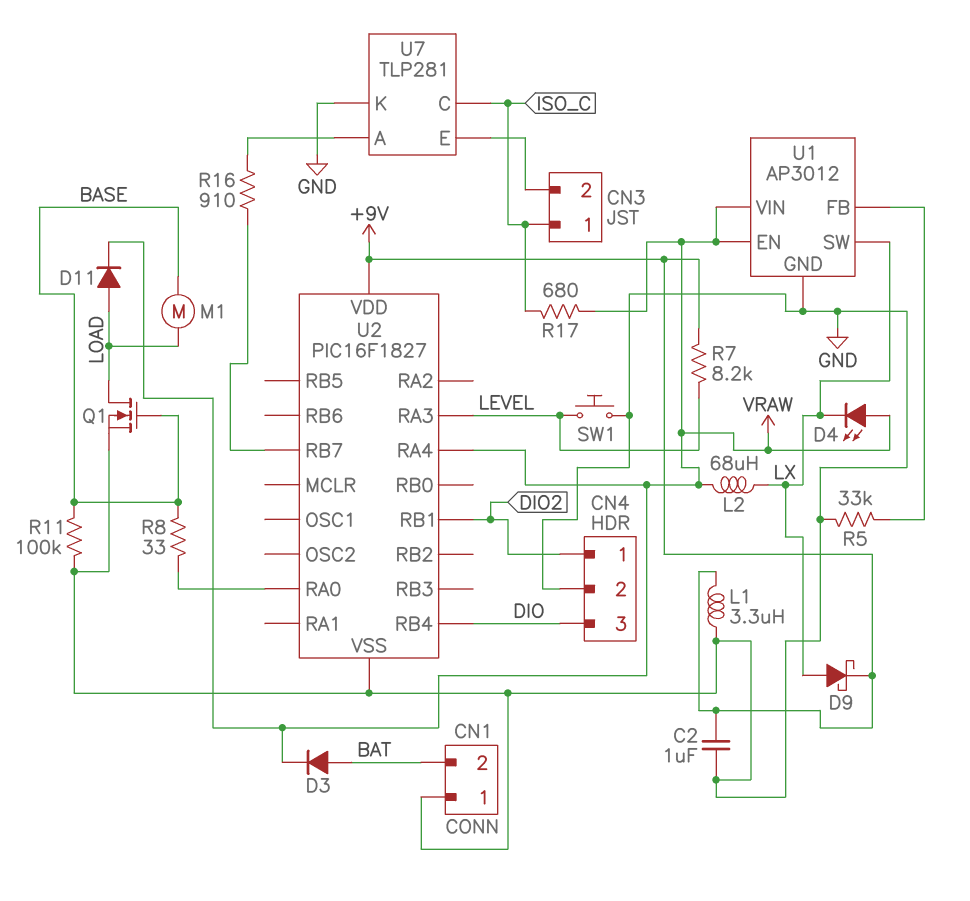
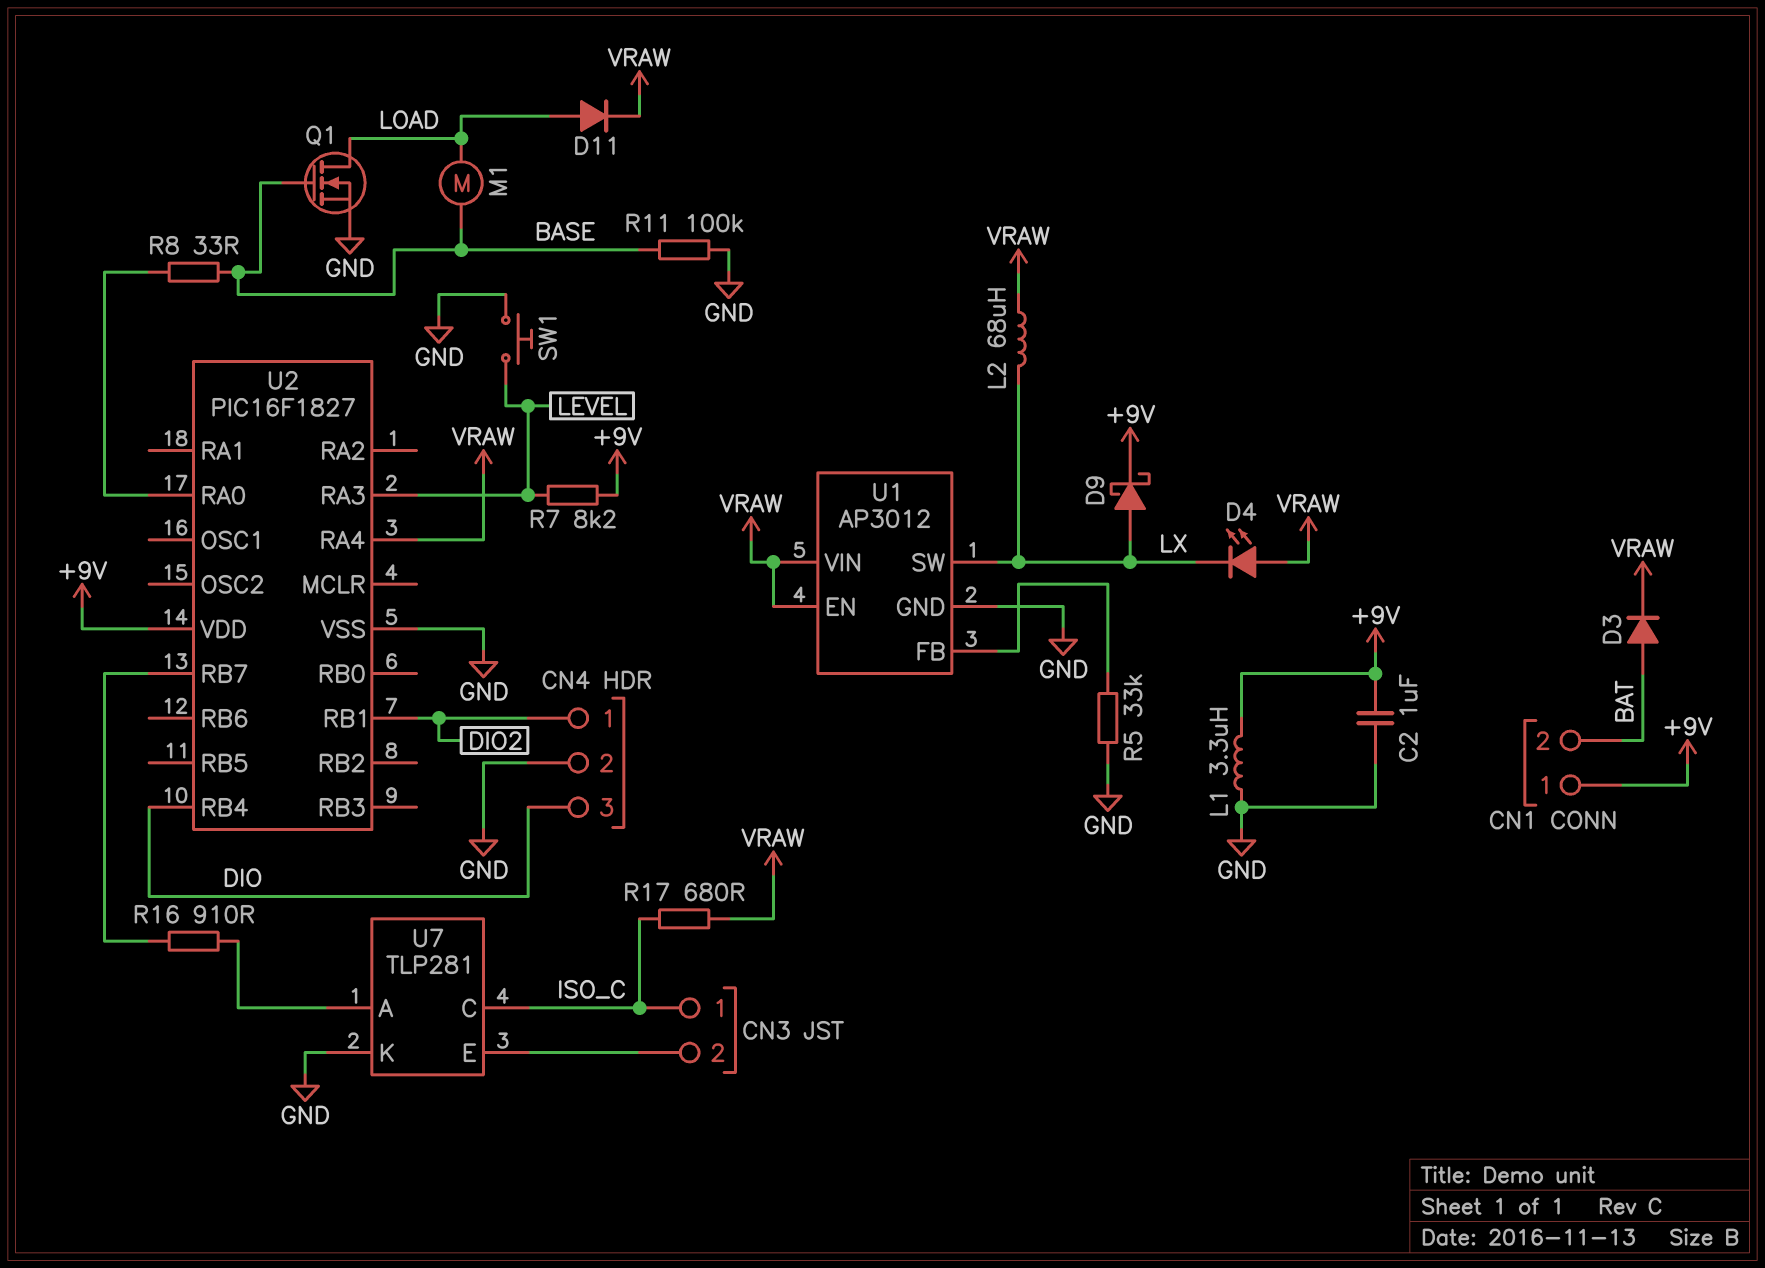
CN1 pin 1: GND -> +9V

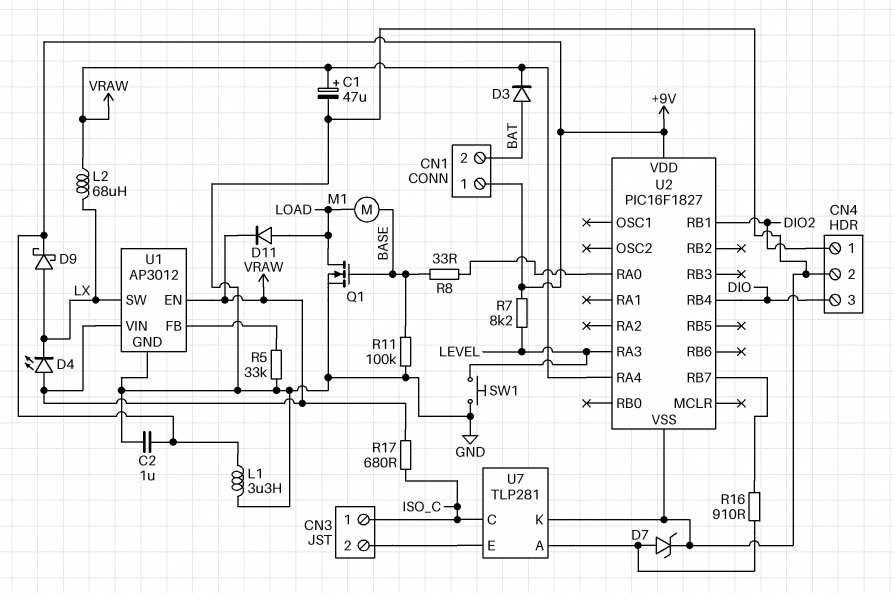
C1: none -> 47uF (plus VRAW, minus GND)
D7: none -> zener (A U7/A, K GND)

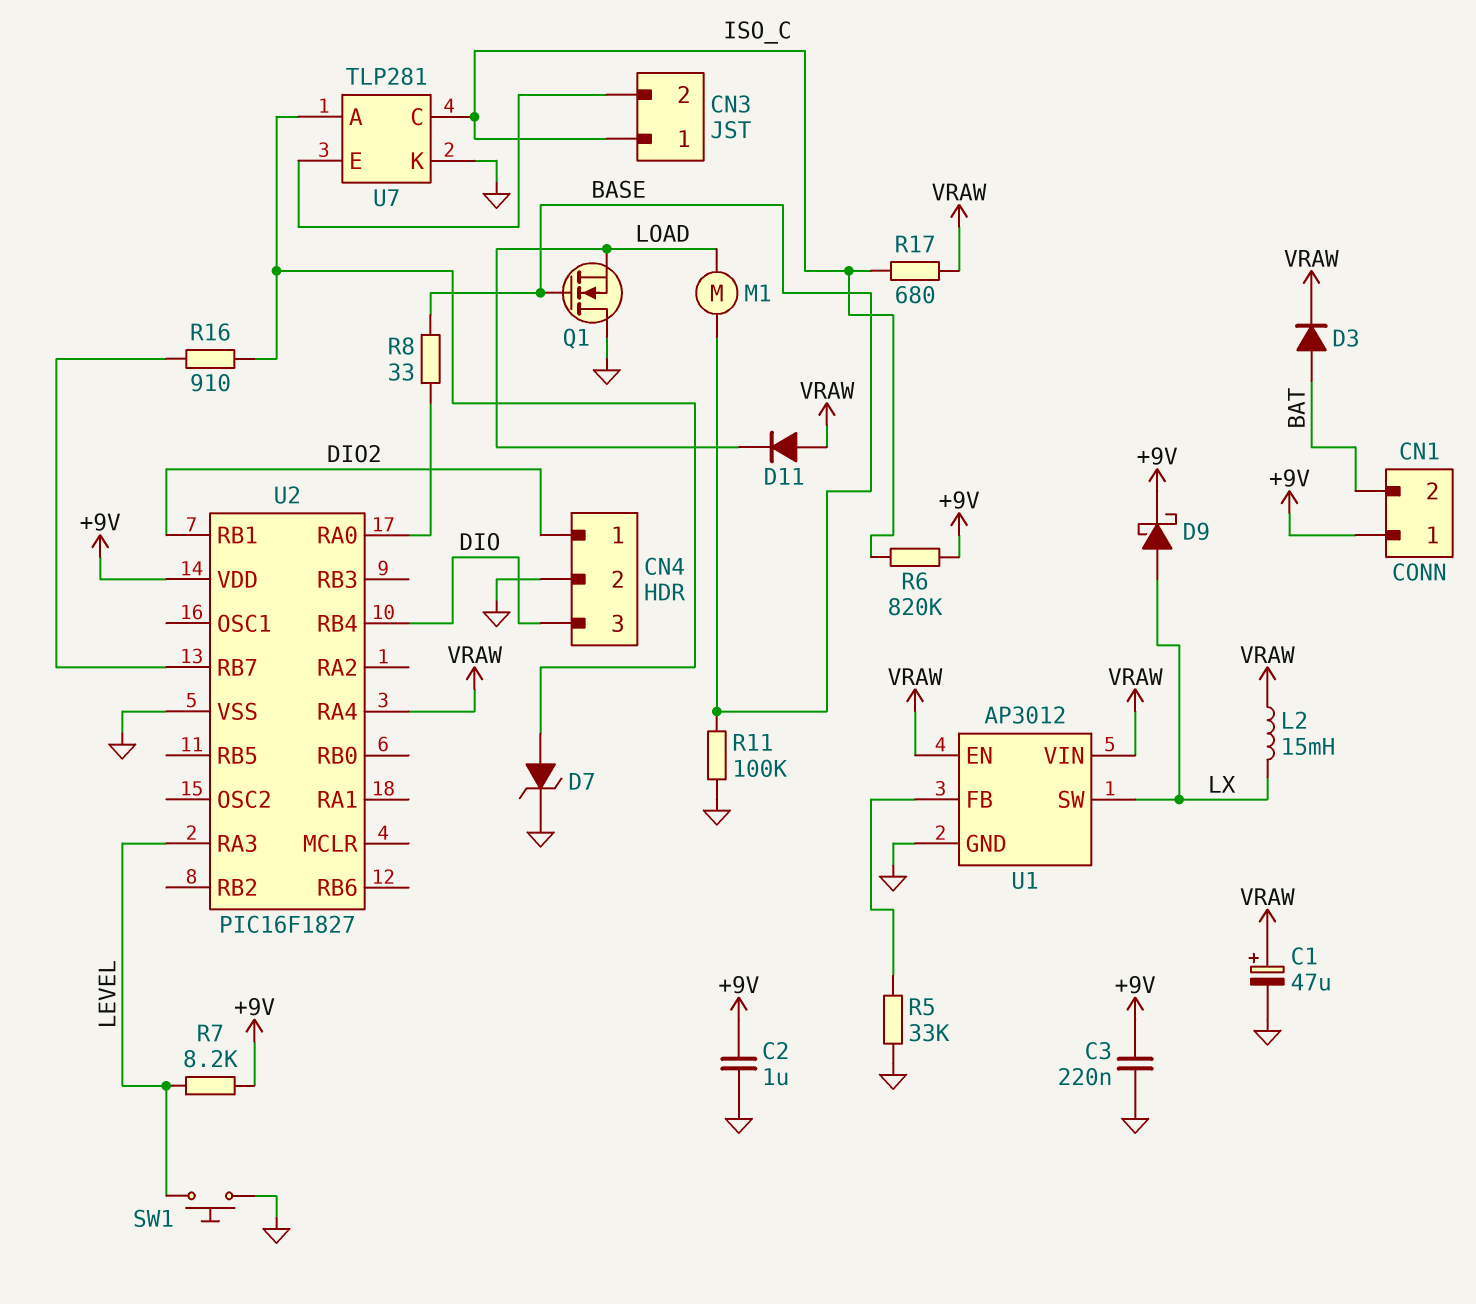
C3: none -> 220nF (+9V, GND)
D4: LED (A VRAW, K LX) -> none
D11: diode (A LOAD, K VRAW) -> diode (A VRAW, K LOAD)
L1: 3.3uH (+9V, GND) -> none
L2: 68uH (LX, VRAW) -> 15mH (LX, VRAW)
Q1: NMOS (G BASE, D LOAD, S GND) -> NMOS (G BASE, D GND, S LOAD)
R6: none -> 820k (+9V, ISO_C)

